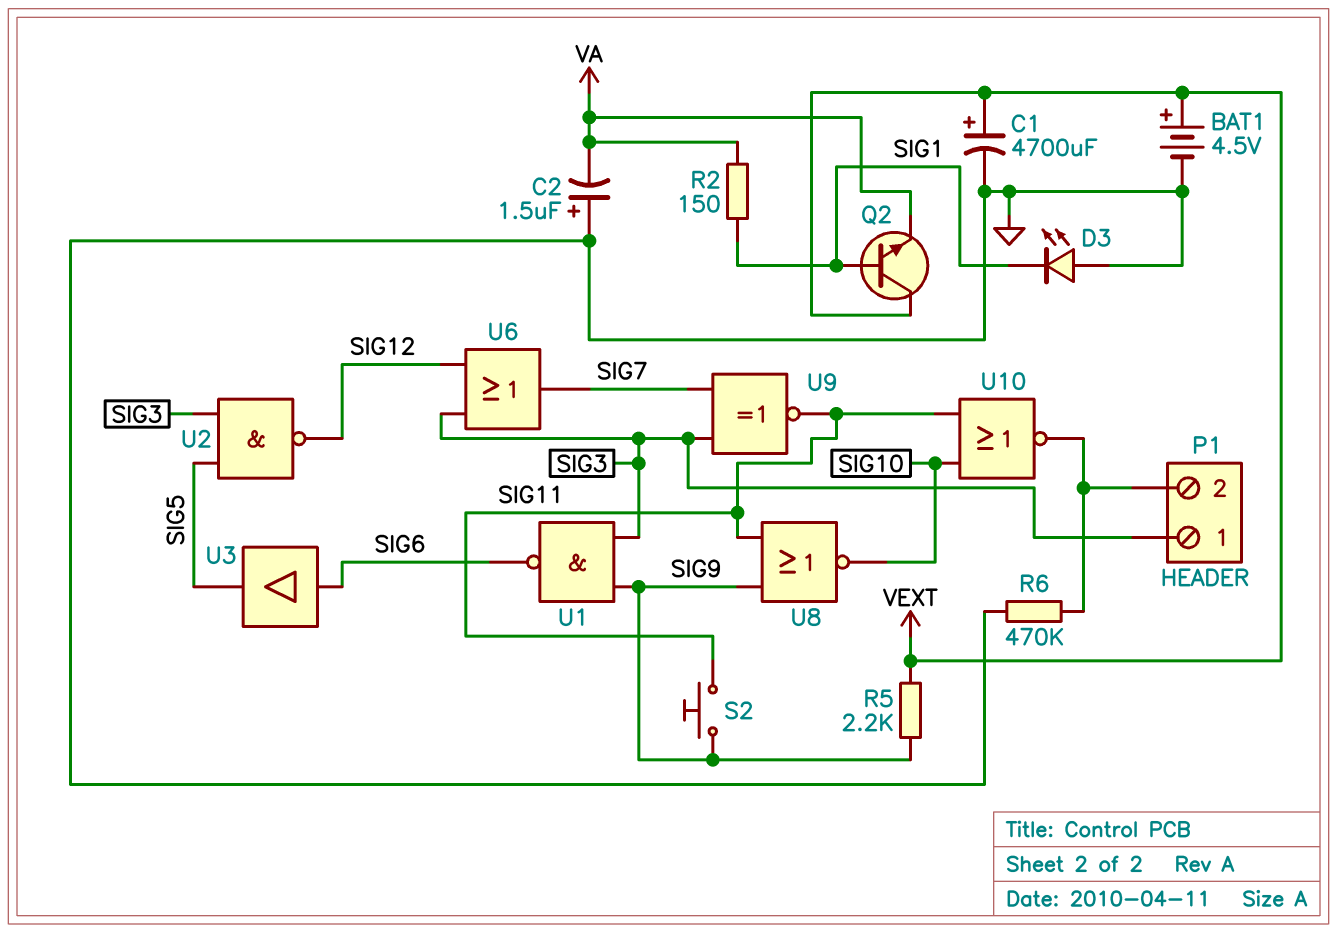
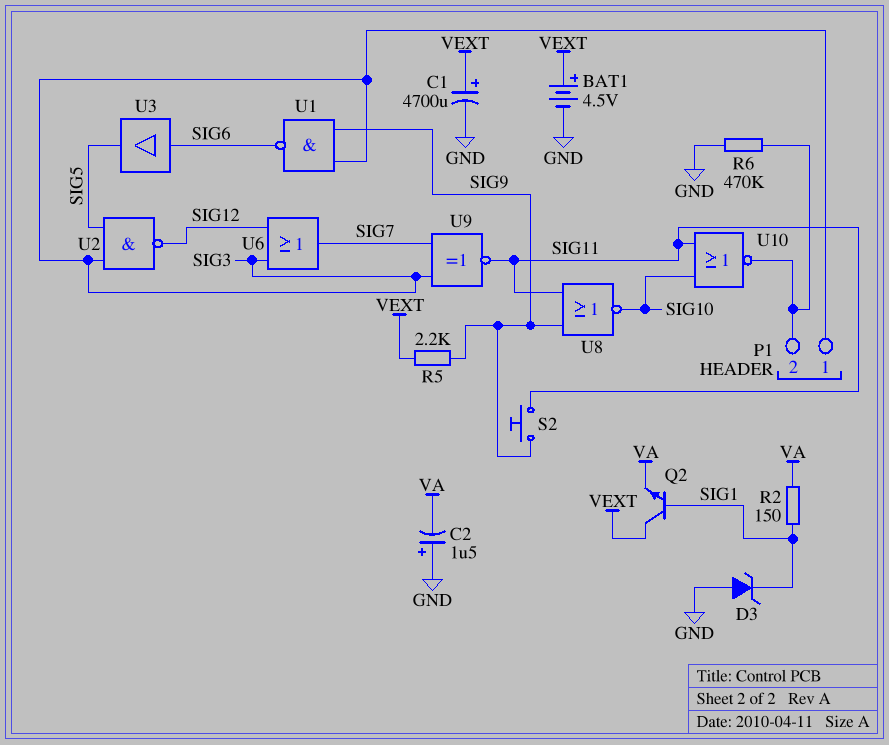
D3: LED (A GND, K SIG1) -> zener (A GND, K SIG1)

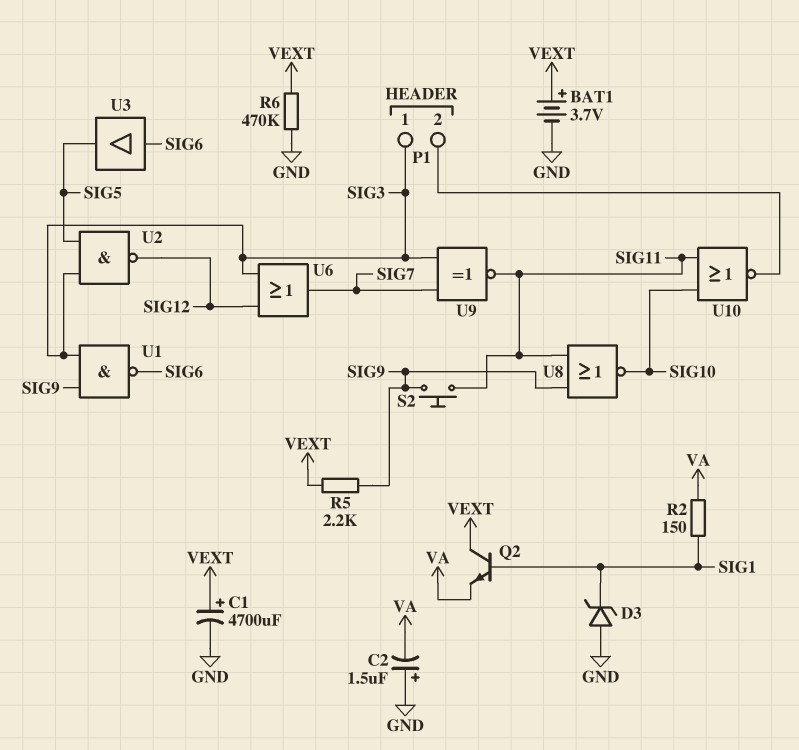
BAT1: 4.5V (plus VEXT, minus GND) -> 3.7V (plus VEXT, minus GND)
R6: 470k (GND, P1/2) -> 470k (GND, VEXT)

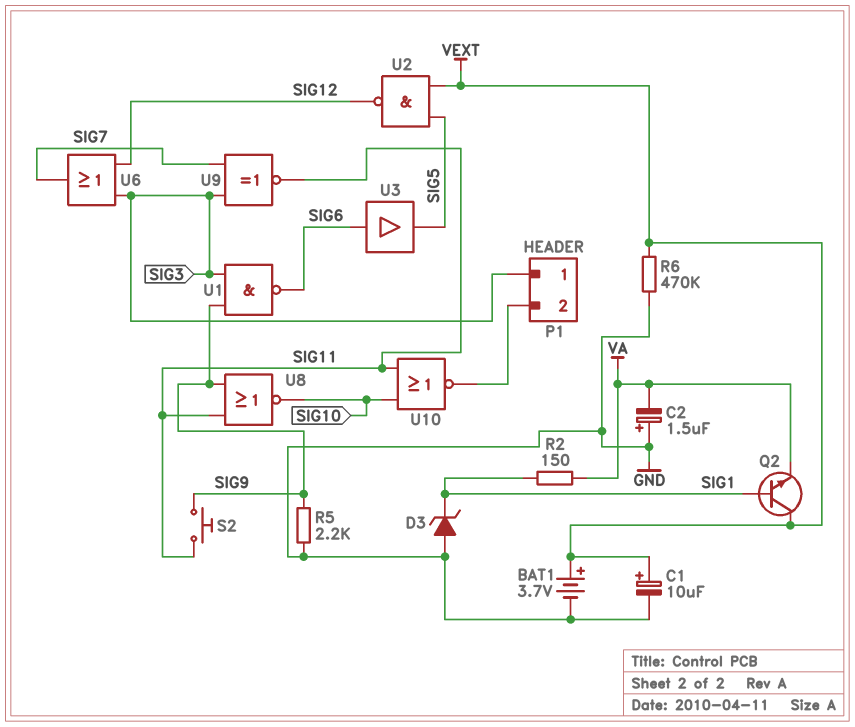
C1: 4700uF (plus VEXT, minus GND) -> 10uF (plus VEXT, minus GND)
R5: 2.2k (SIG9, VEXT) -> 2.2k (GND, SIG9)
U2: NAND (in SIG3, in SIG5, out SIG12) -> NAND (in SIG5, in VEXT, out SIG12)

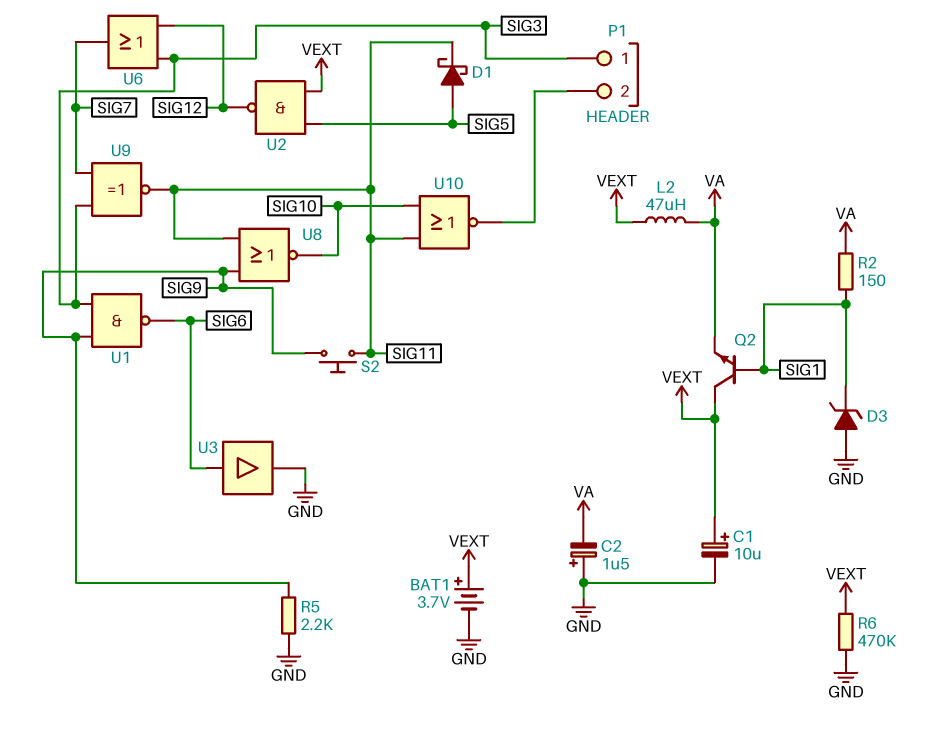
D1: none -> schottky (A SIG5, K SIG11)
L2: none -> 47uH (VA, VEXT)
U3: buffer (in SIG6, out SIG5) -> buffer (in SIG6, out GND)

